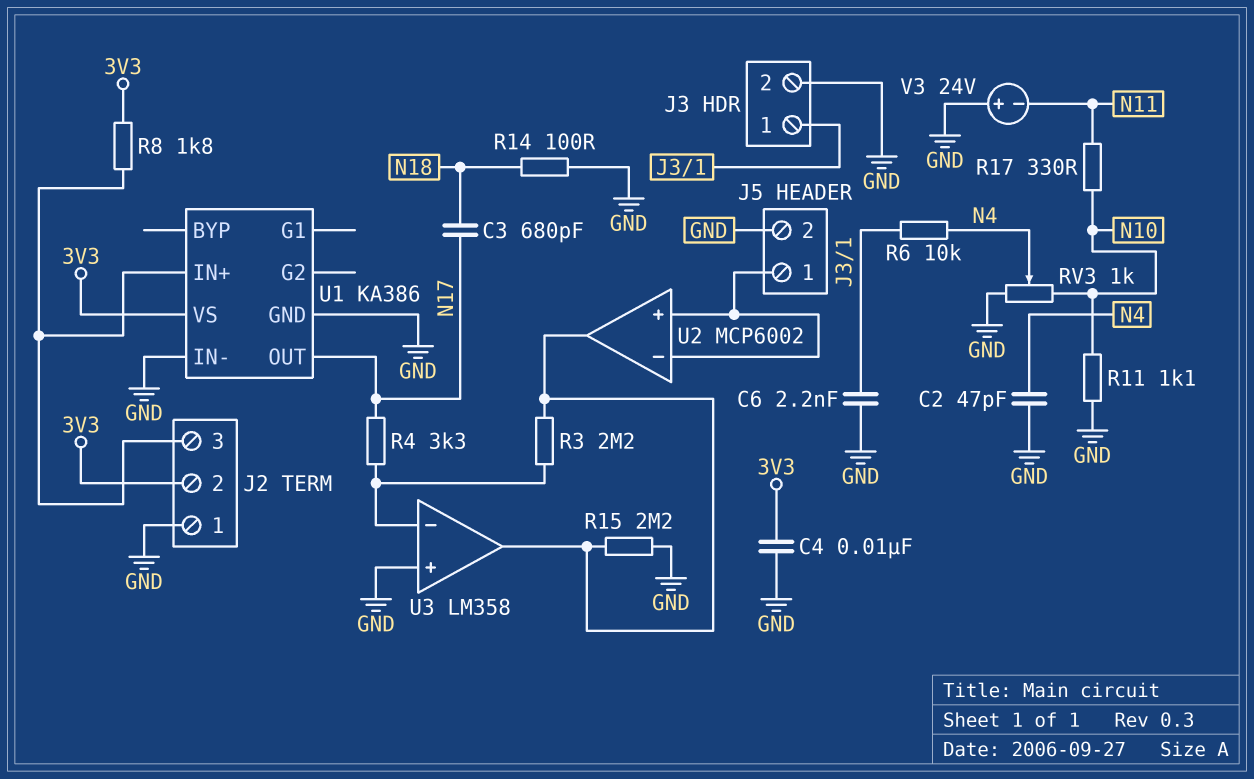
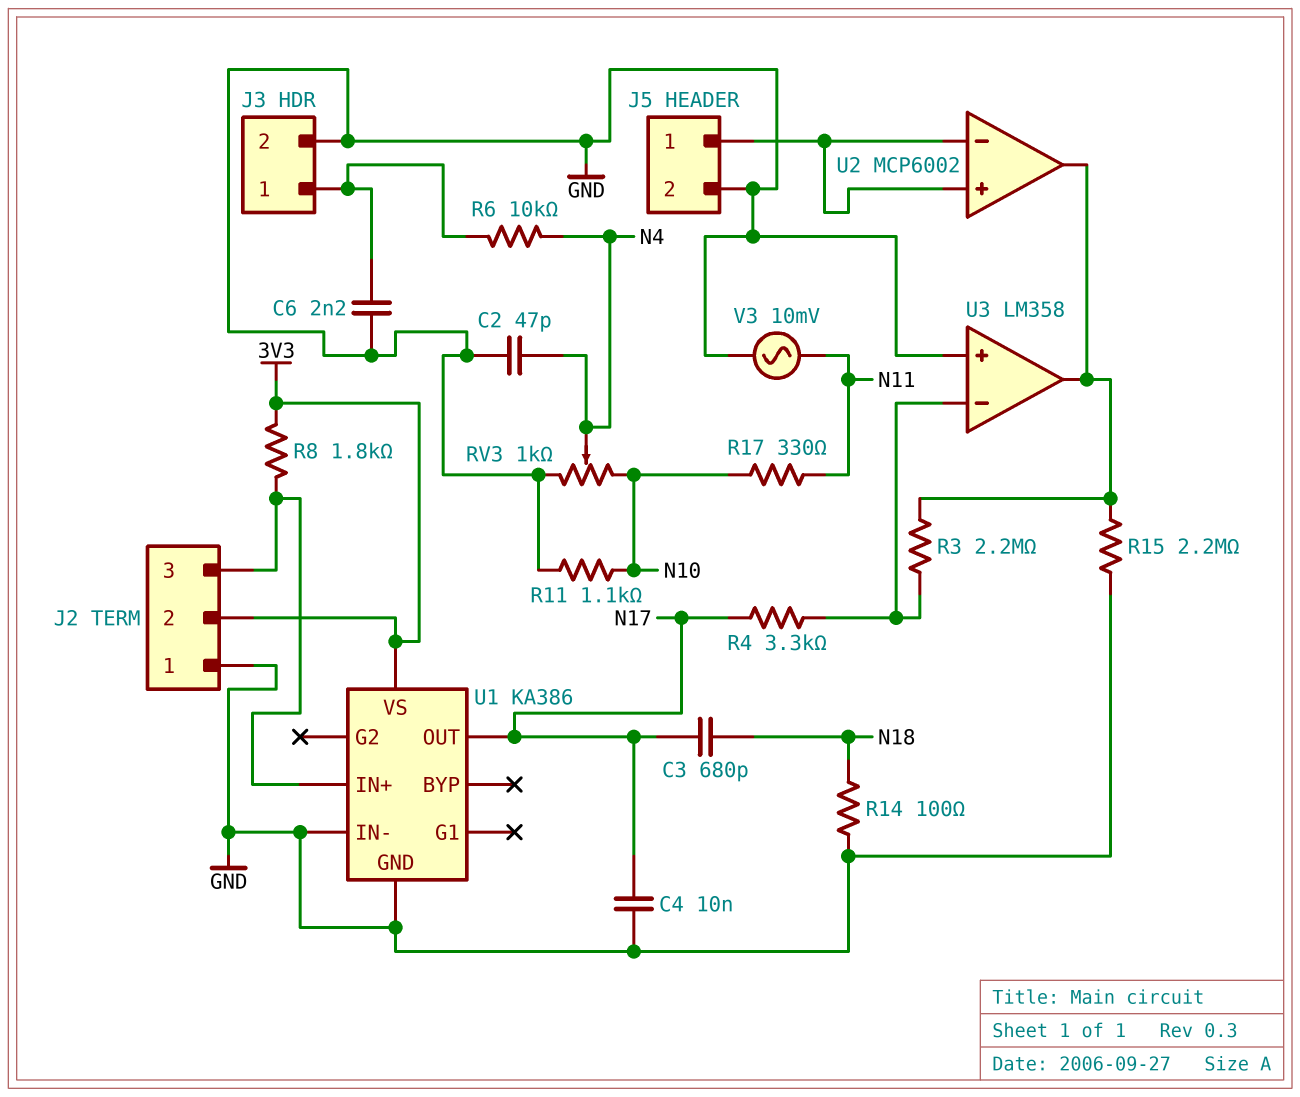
C4: 10nF (3V3, GND) -> 10nF (GND, N17)
V3: 24V (plus GND, minus N11) -> AC 10mV (GND, N11)

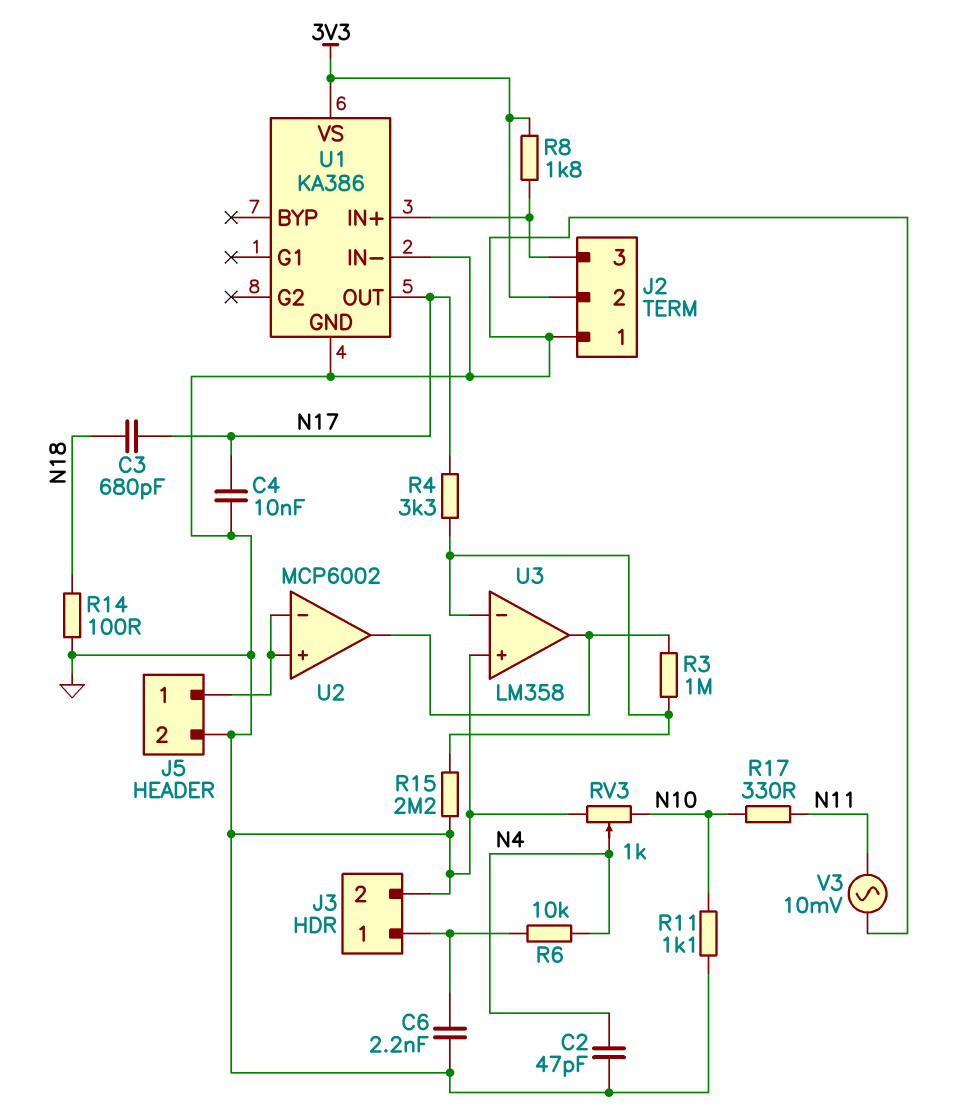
R3: 2.2M (U2/out, U3/in-) -> 1M (U2/out, U3/in-)
R15: 2.2M (GND, U2/out) -> 2.2M (GND, U3/in-)

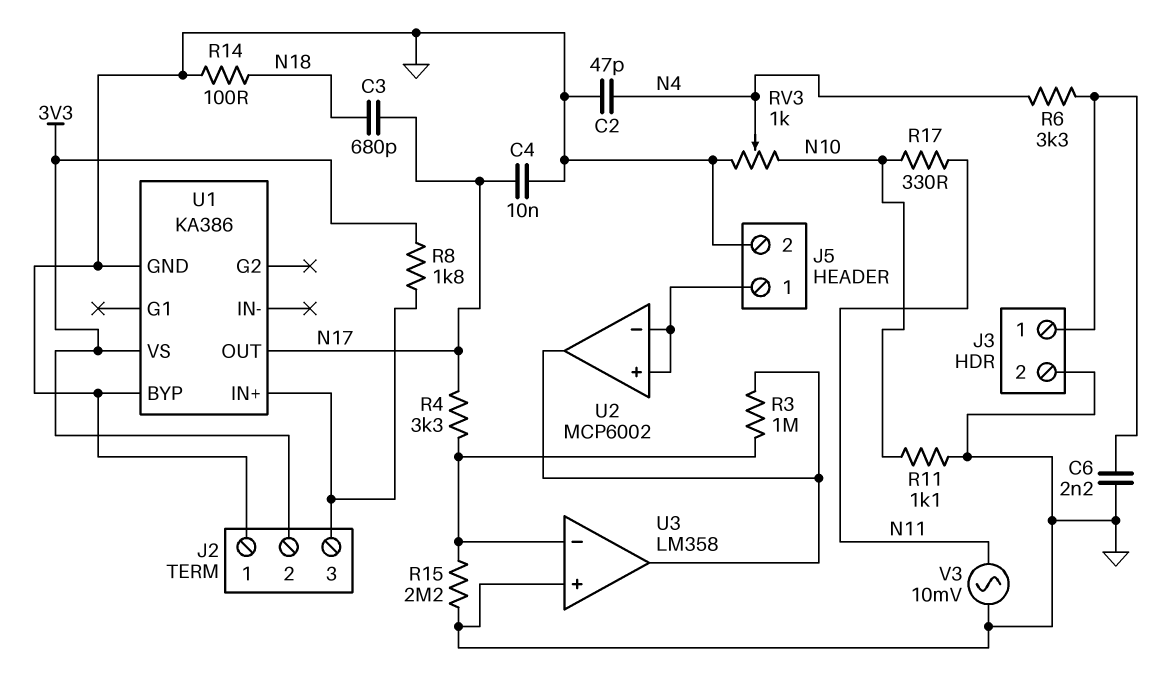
R6: 10k (J3/1, N4) -> 3.3k (J3/1, N4)
U1 pin BYP: none -> GND
U1 pin IN-: GND -> none

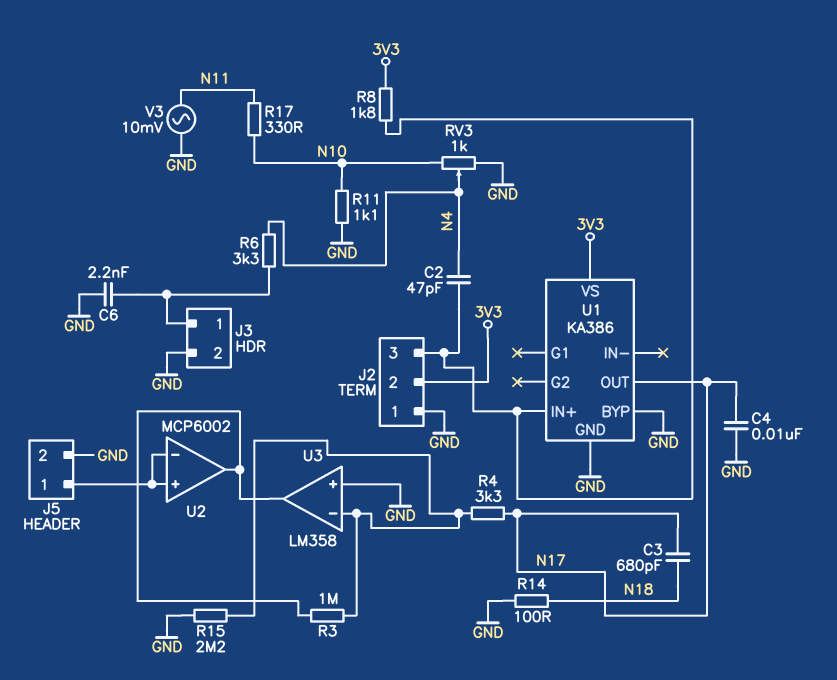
C2: 47pF (GND, N4) -> 47pF (J2/3, N4)

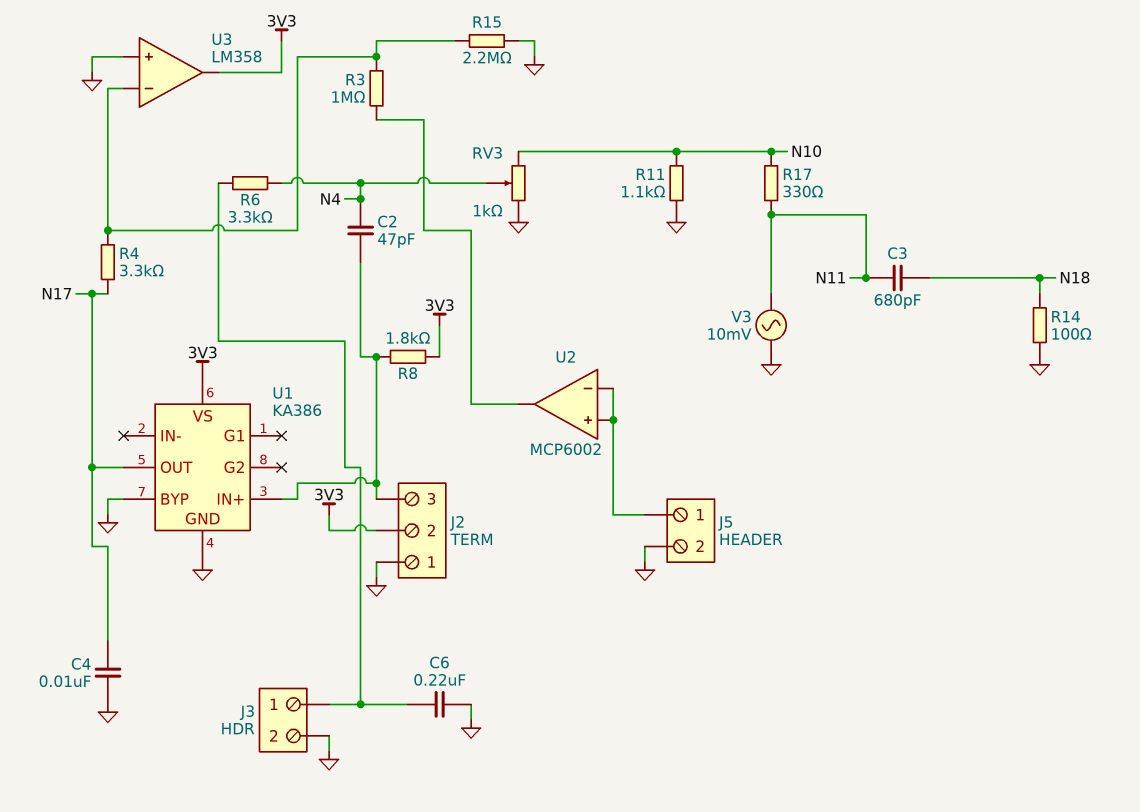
C3: 680pF (N17, N18) -> 680pF (N11, N18)
C6: 2.2nF (GND, J3/1) -> 220nF (GND, J3/1)
U3 pin out: U2/out -> 3V3

